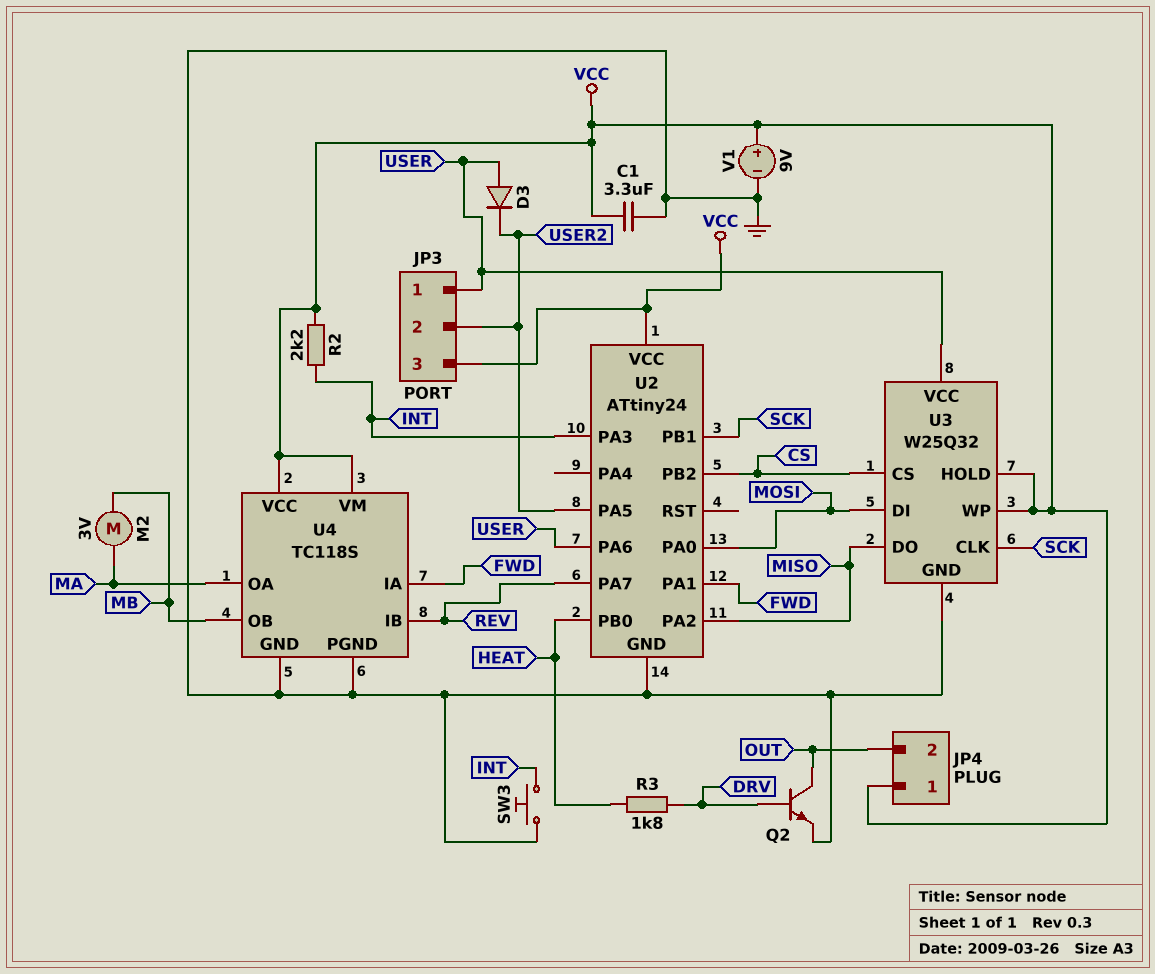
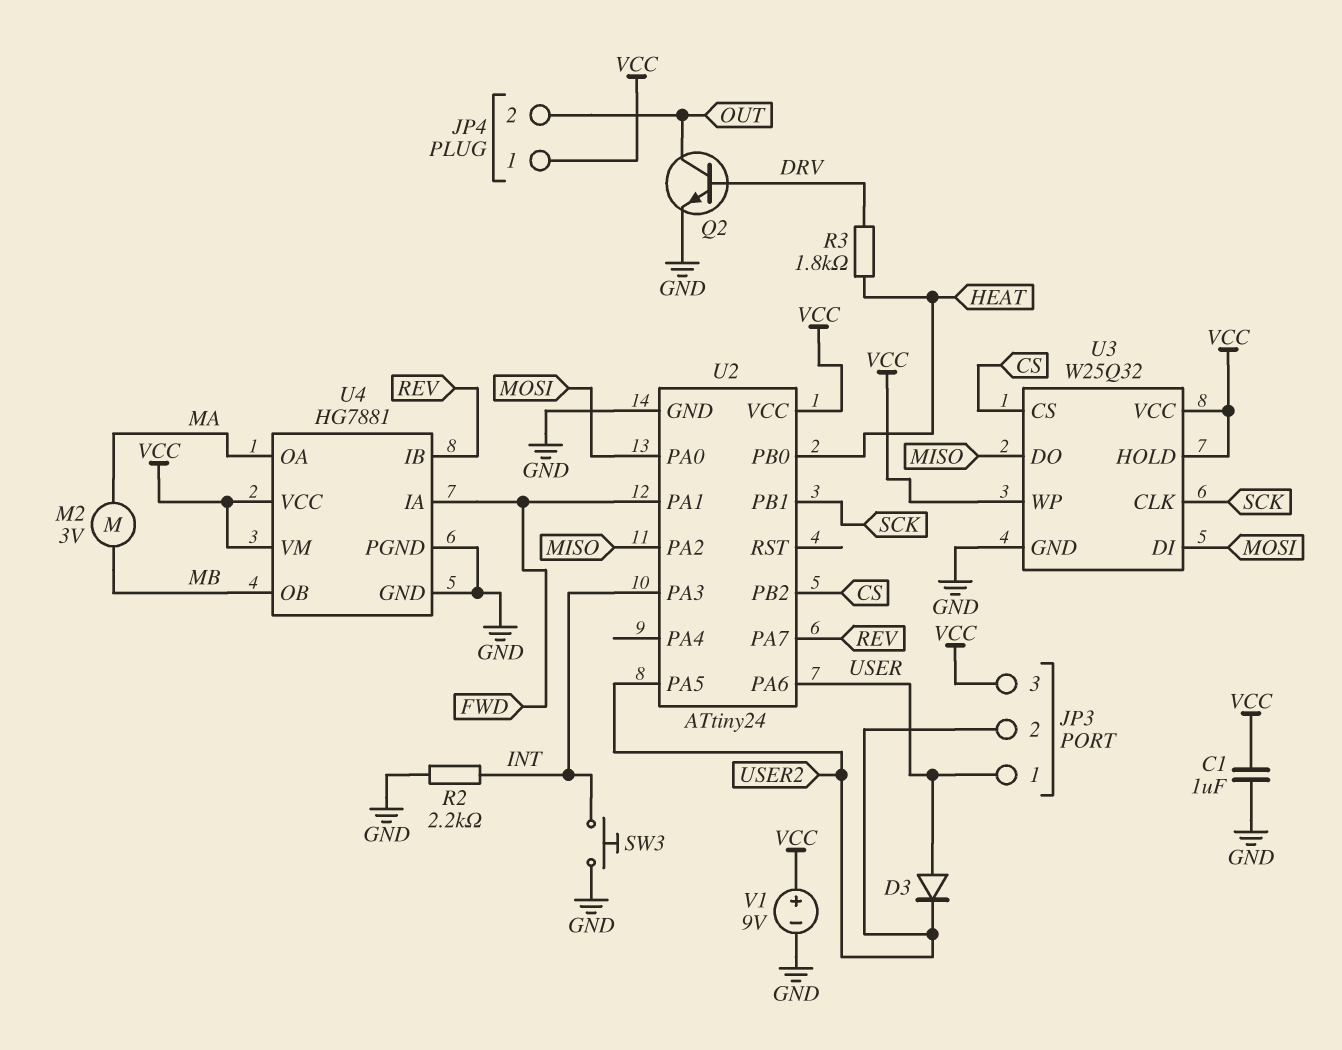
C1: 3.3uF (GND, VCC) -> 1uF (GND, VCC)
R2: 2.2k (INT, VCC) -> 2.2k (GND, INT)
U3 pin VCC: USER -> VCC
U4: TC118S -> HG7881

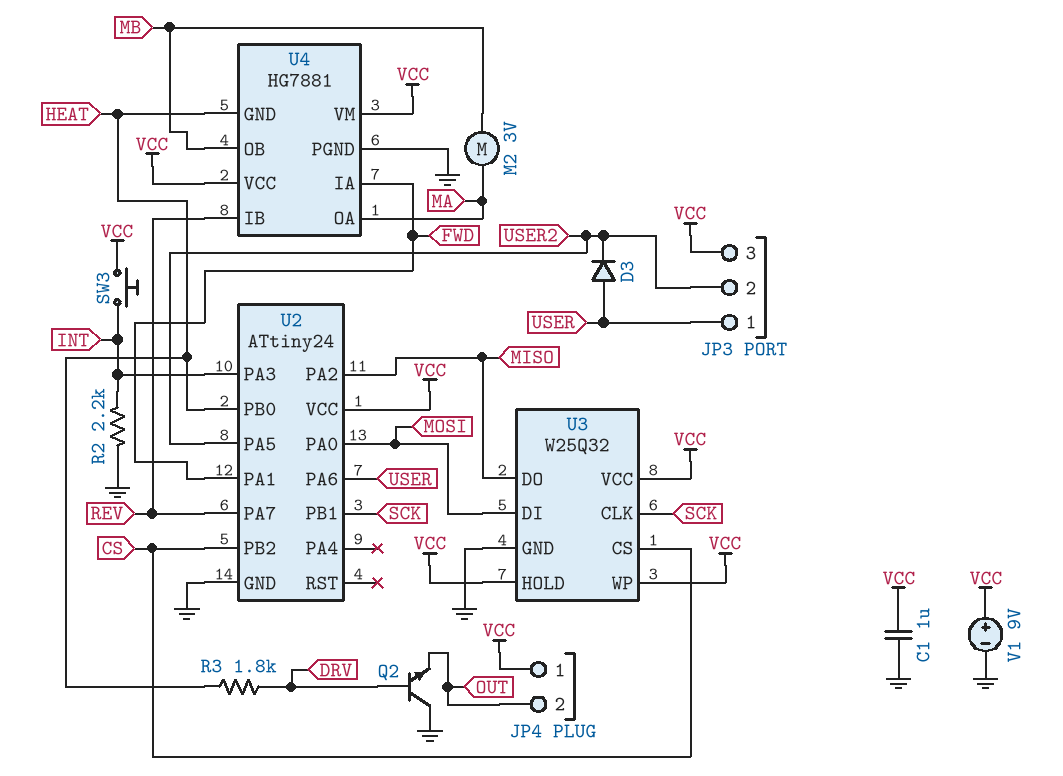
Q2: NPN (B DRV, C OUT, E GND) -> NPN (B DRV, C GND, E OUT)
SW3: button (GND, INT) -> button (INT, VCC)
U4 pin GND: GND -> HEAT

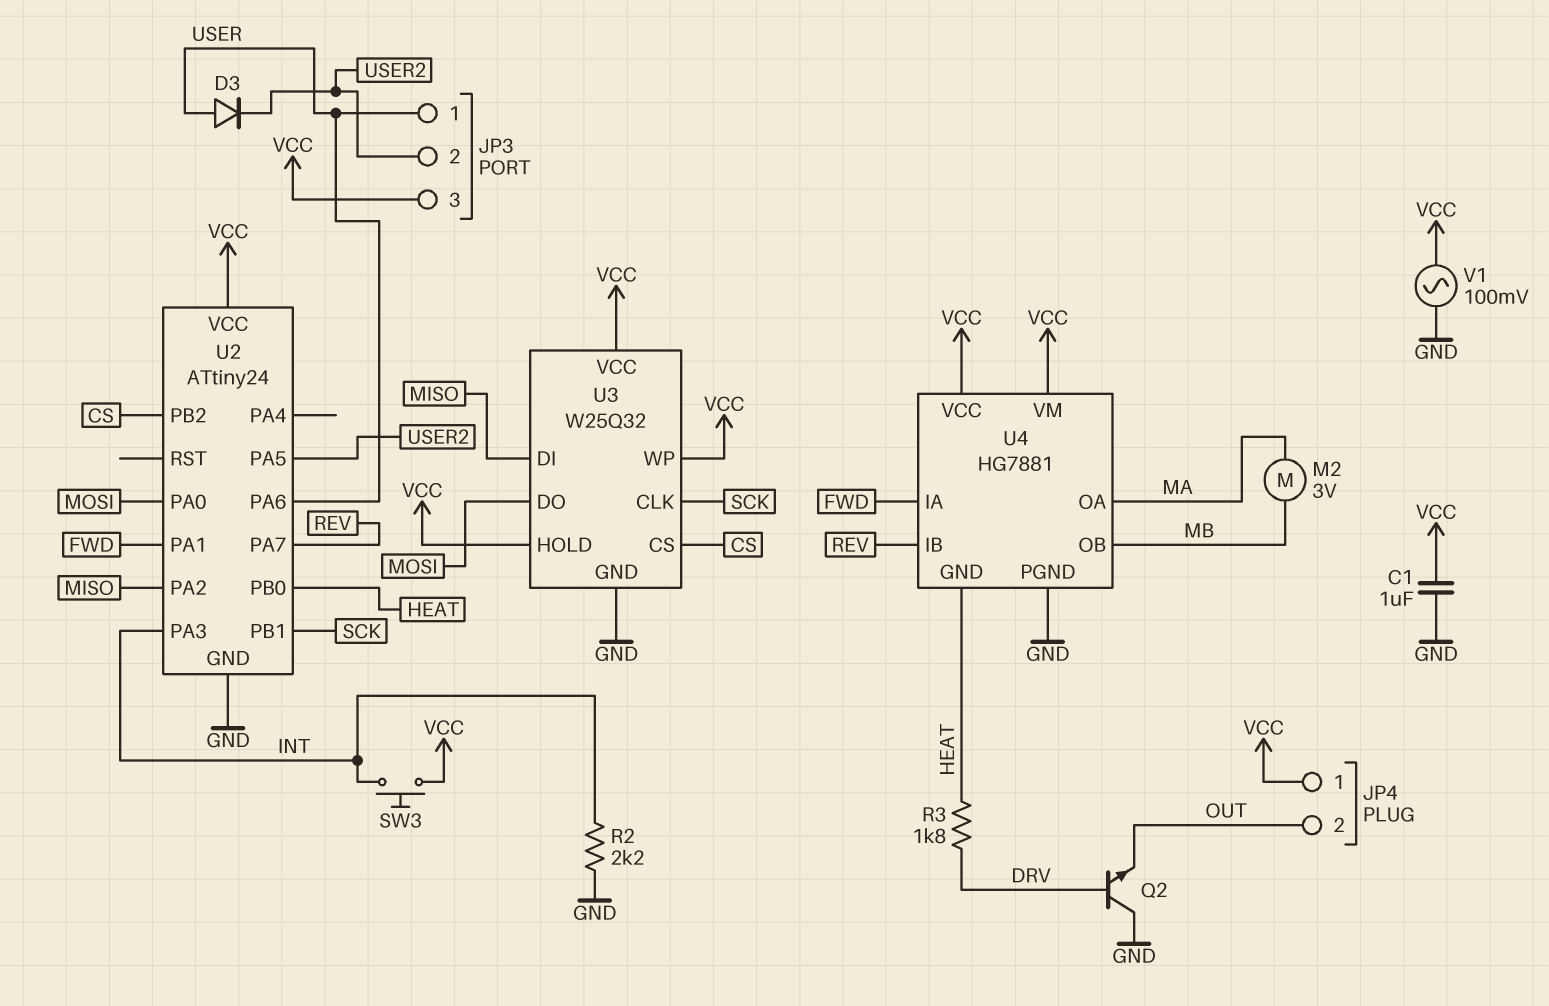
U3 pin DI: MOSI -> MISO
U3 pin DO: MISO -> MOSI
V1: 9V (plus VCC, minus GND) -> AC 100mV (GND, VCC)

